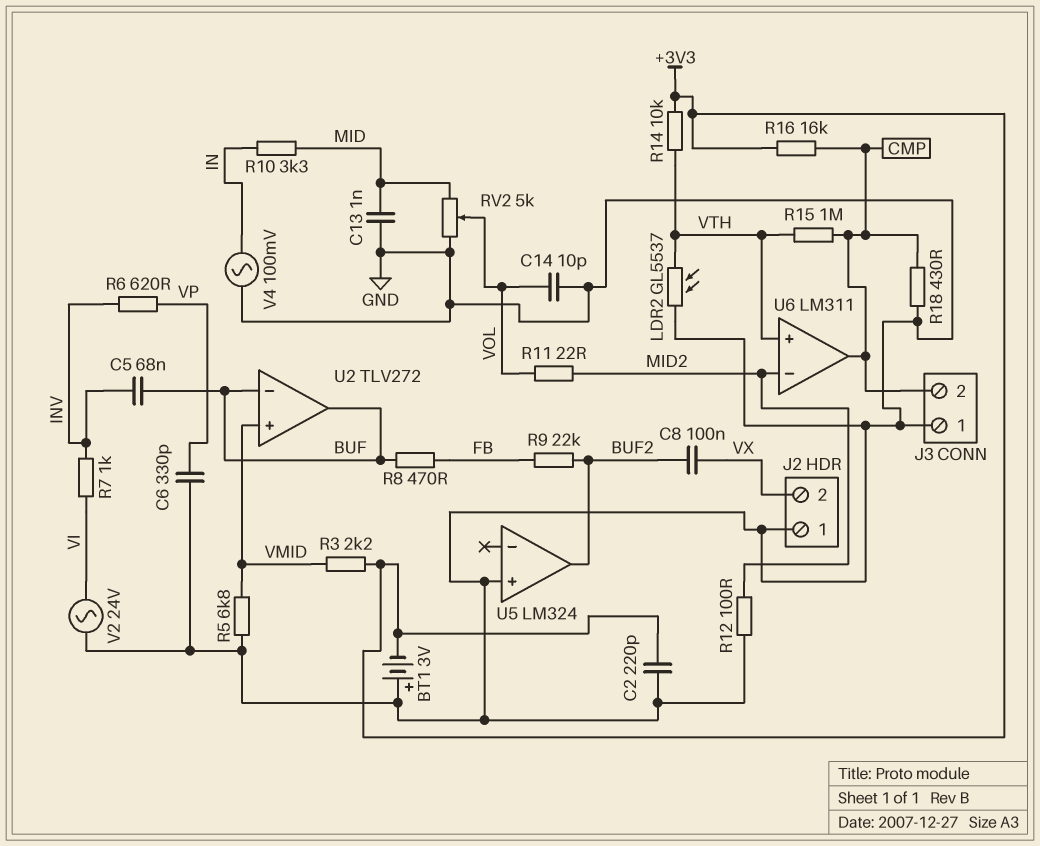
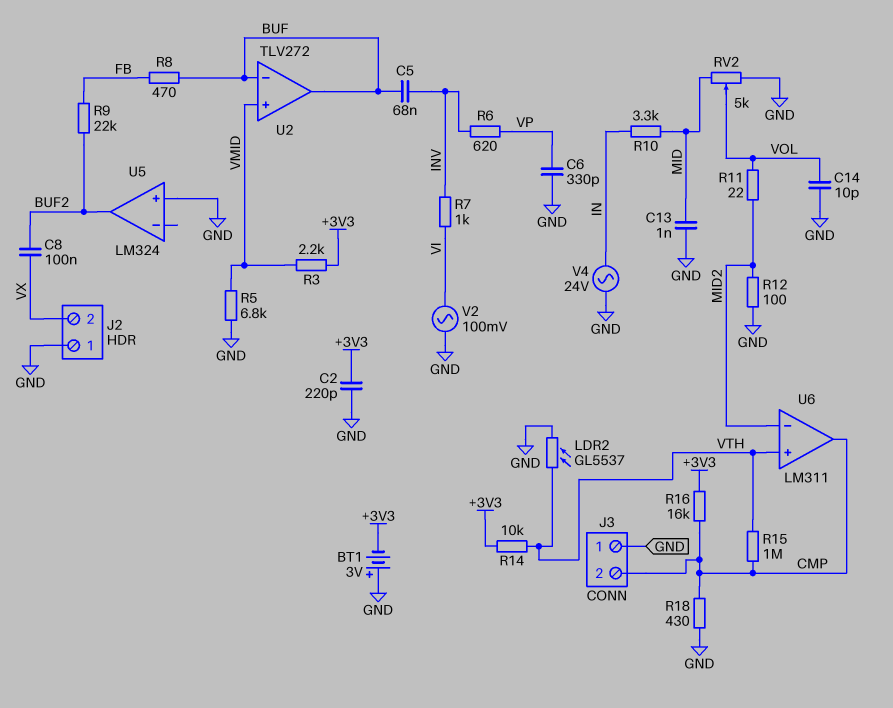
V2: AC 24V (GND, VI) -> AC 100mV (GND, VI)
V4: AC 100mV (GND, IN) -> AC 24V (GND, IN)

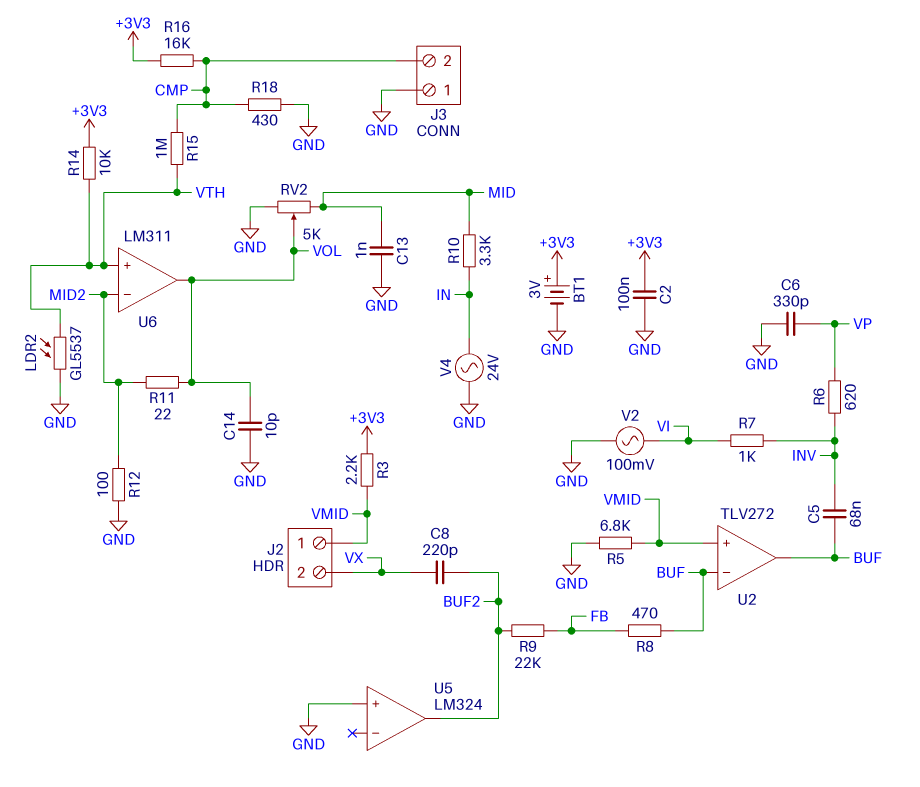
BT1: 3V (plus GND, minus +3V3) -> 3V (plus +3V3, minus GND)
C2: 220pF (+3V3, GND) -> 100nF (+3V3, GND)
C8: 100nF (BUF2, VX) -> 220pF (BUF2, VX)
J2 pin 1: GND -> VMID
U6 pin out: CMP -> VOL

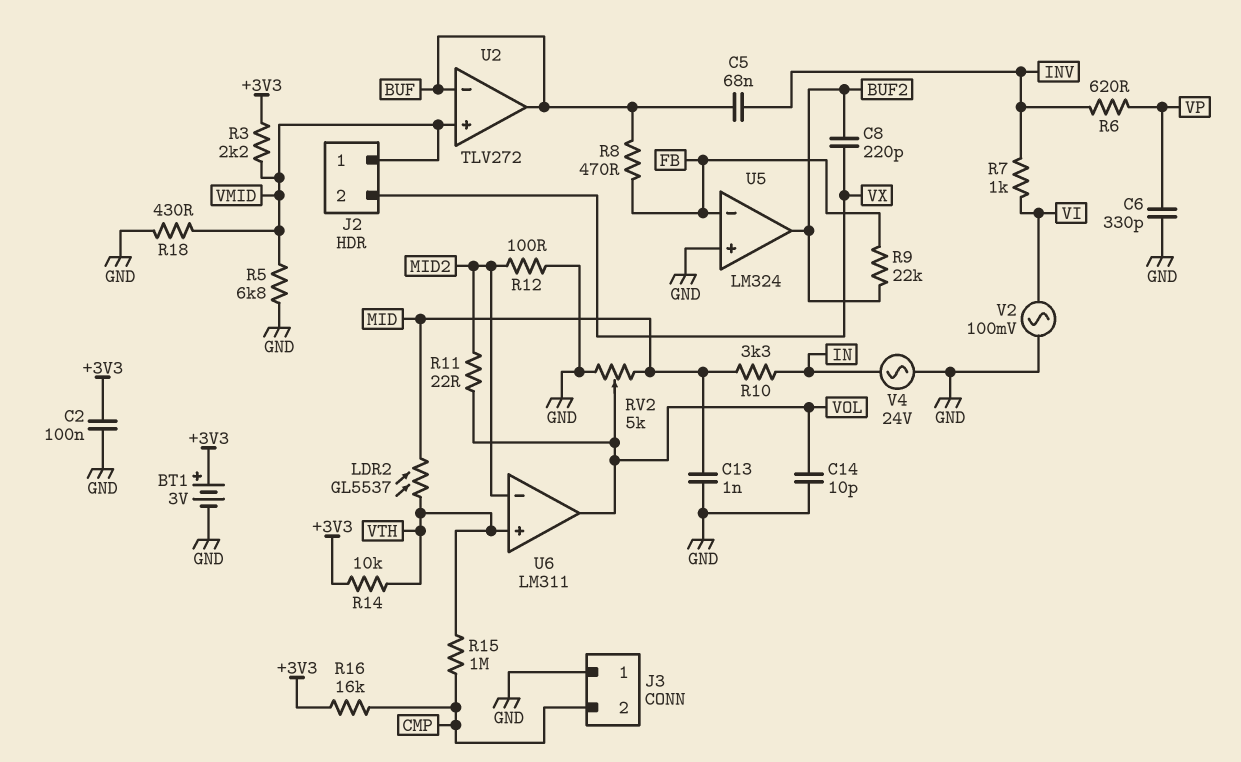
LDR2: GL5537 (GND, VTH) -> GL5537 (MID, VTH)
R18: 430 (CMP, GND) -> 430 (GND, VMID)
U5 pin in-: none -> FB

